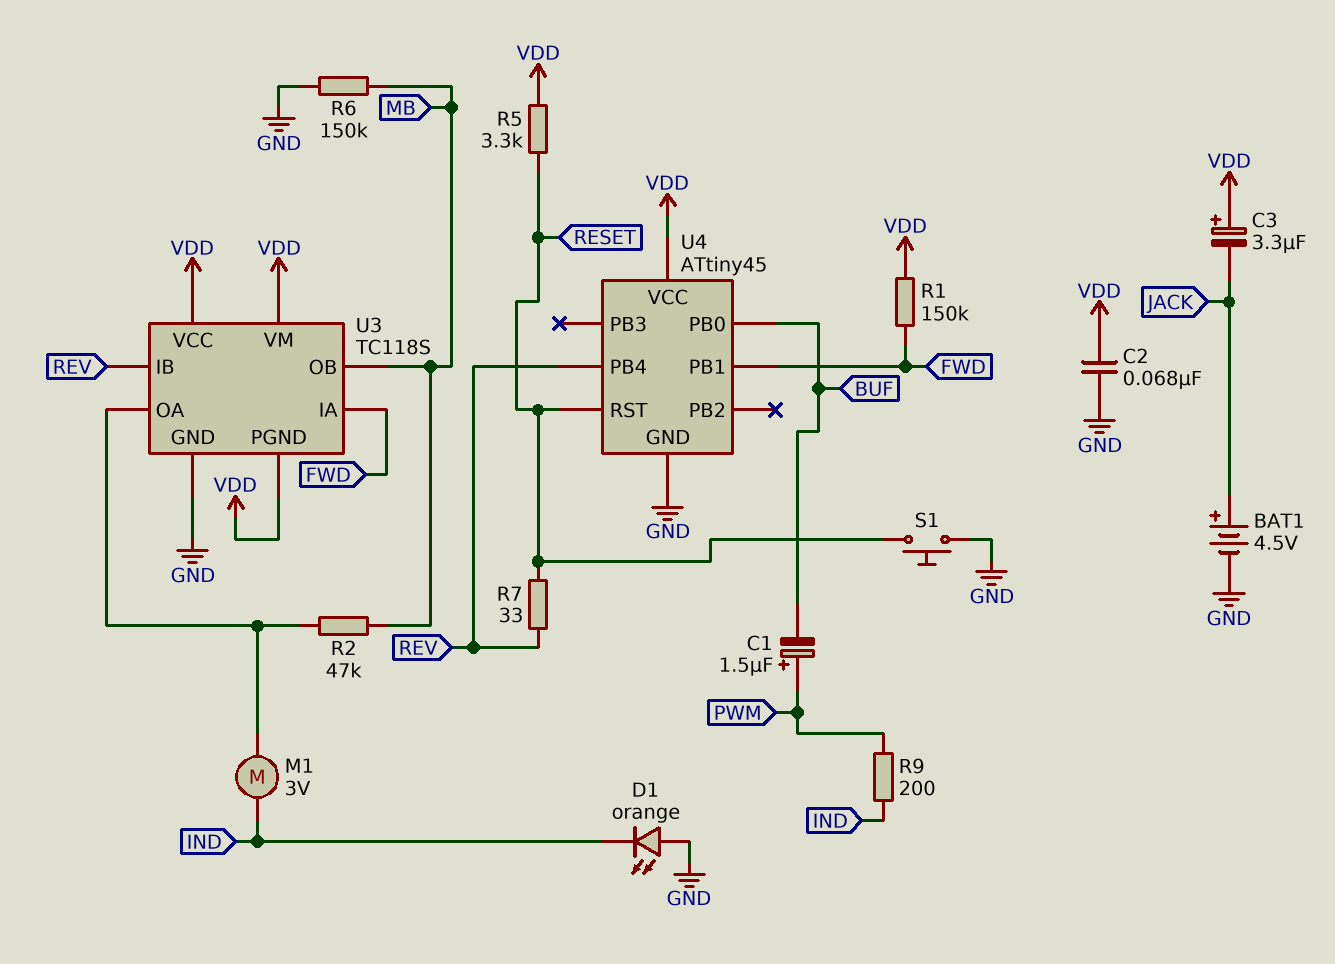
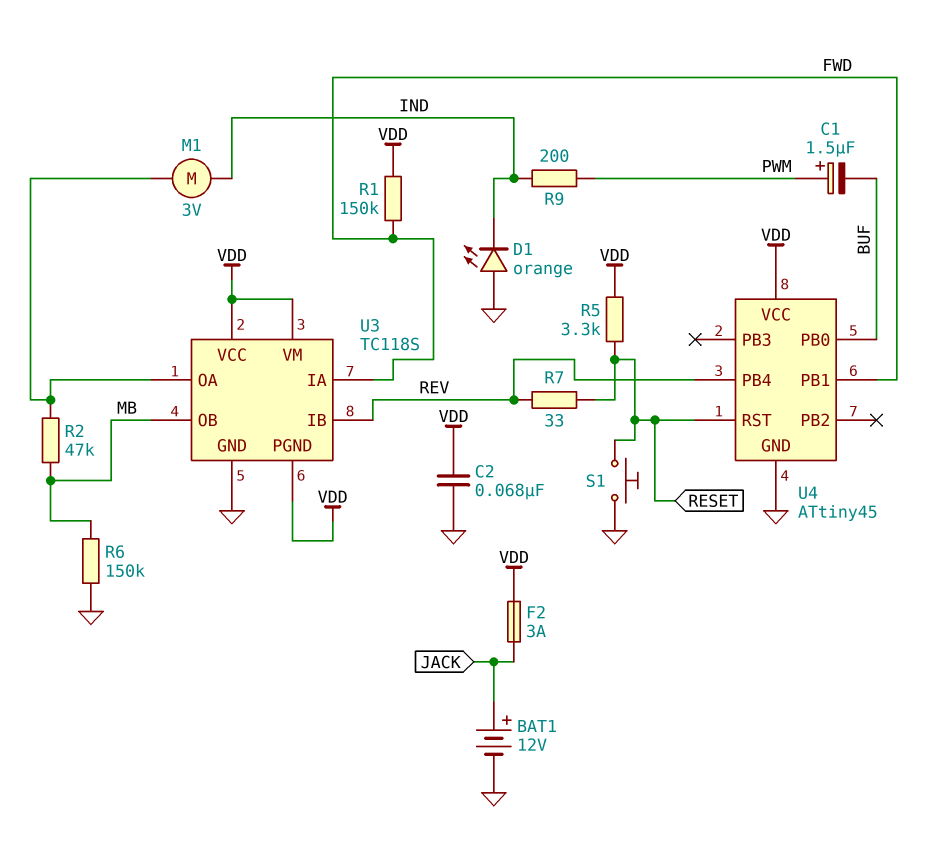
BAT1: 4.5V (plus JACK, minus GND) -> 12V (plus JACK, minus GND)
C3: 3.3uF (plus VDD, minus JACK) -> none
F2: none -> 3A (JACK, VDD)

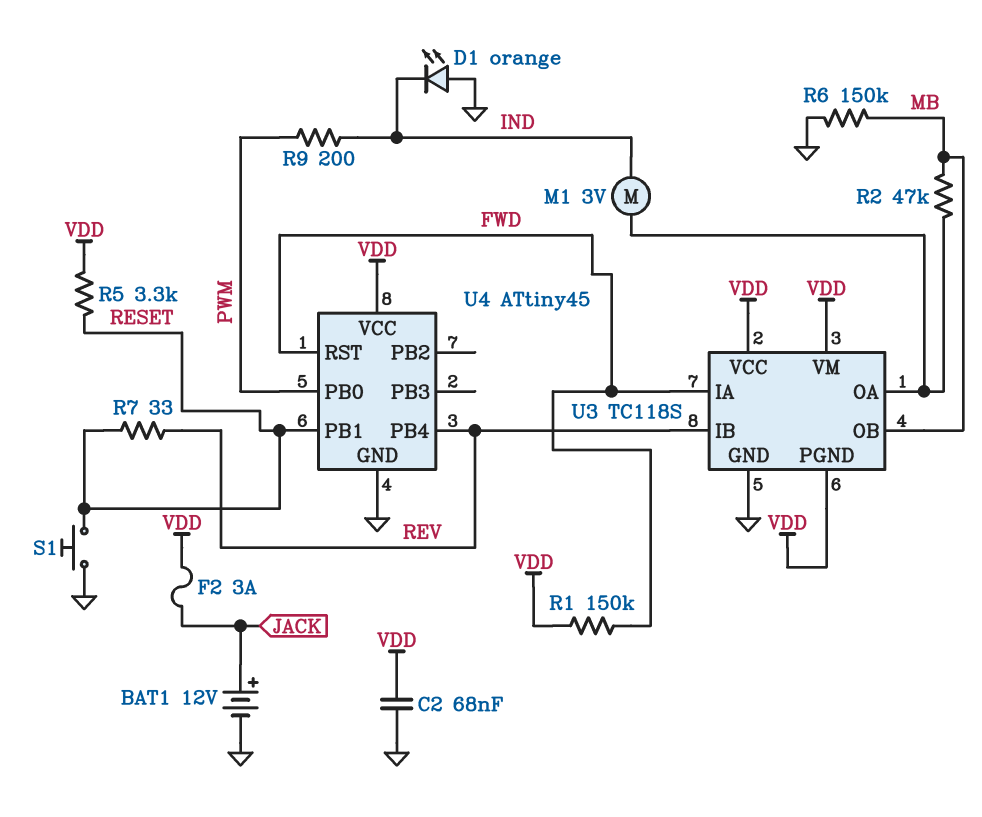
C1: 1.5uF (plus PWM, minus BUF) -> none
U4 pin PB0: BUF -> PWM
U4 pin PB1: FWD -> RESET
U4 pin RST: RESET -> FWD

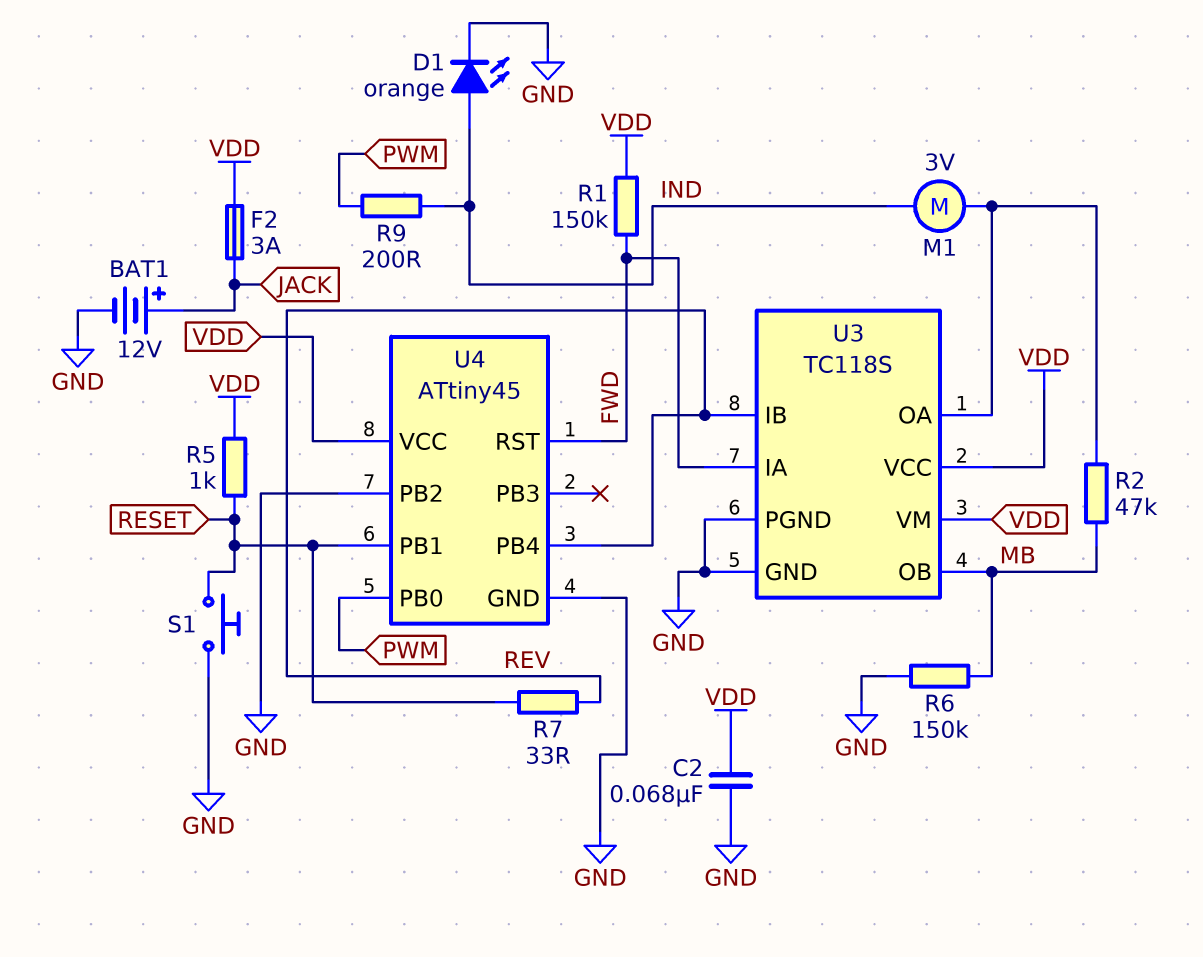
D1: LED orange (A GND, K IND) -> LED orange (A IND, K GND)
R5: 3.3k (RESET, VDD) -> 1k (RESET, VDD)
U3 pin PGND: VDD -> GND
U4 pin PB2: none -> GND

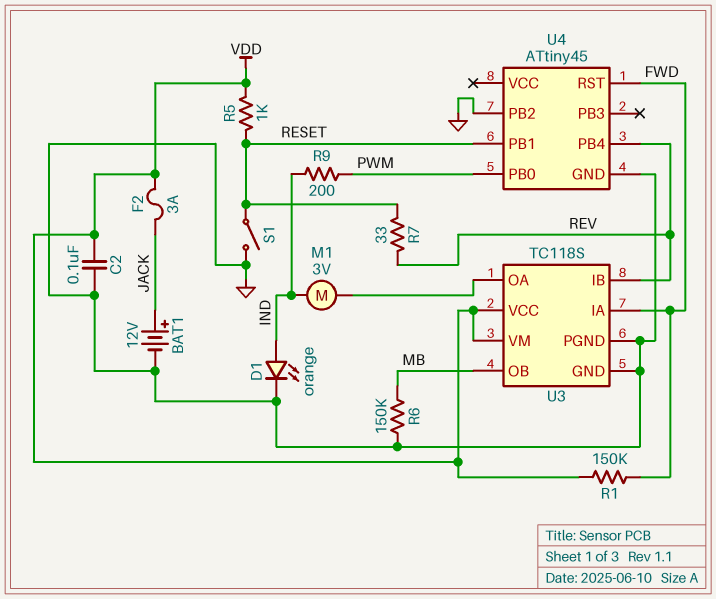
C2: 68nF (GND, VDD) -> 100nF (GND, VDD)
R2: 47k (MB, U3/OA) -> none
S1: button (GND, RESET) -> switch (GND, RESET)
U4 pin VCC: VDD -> none

